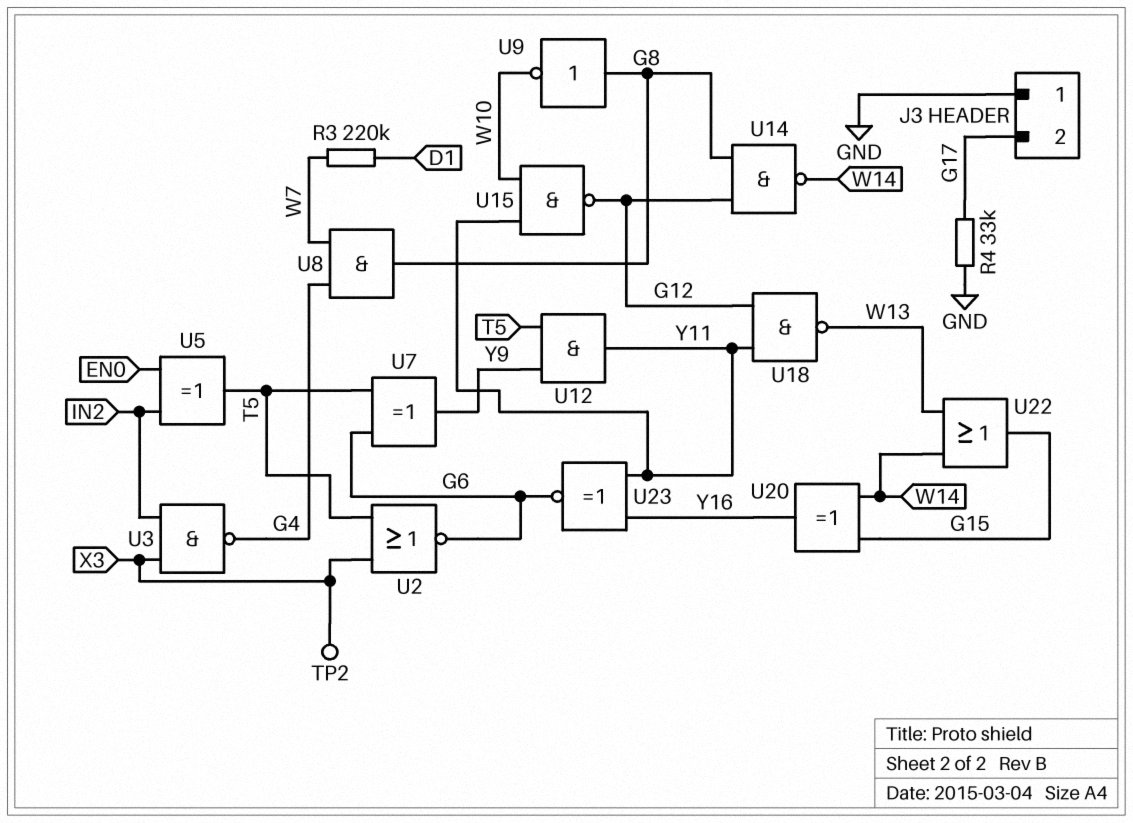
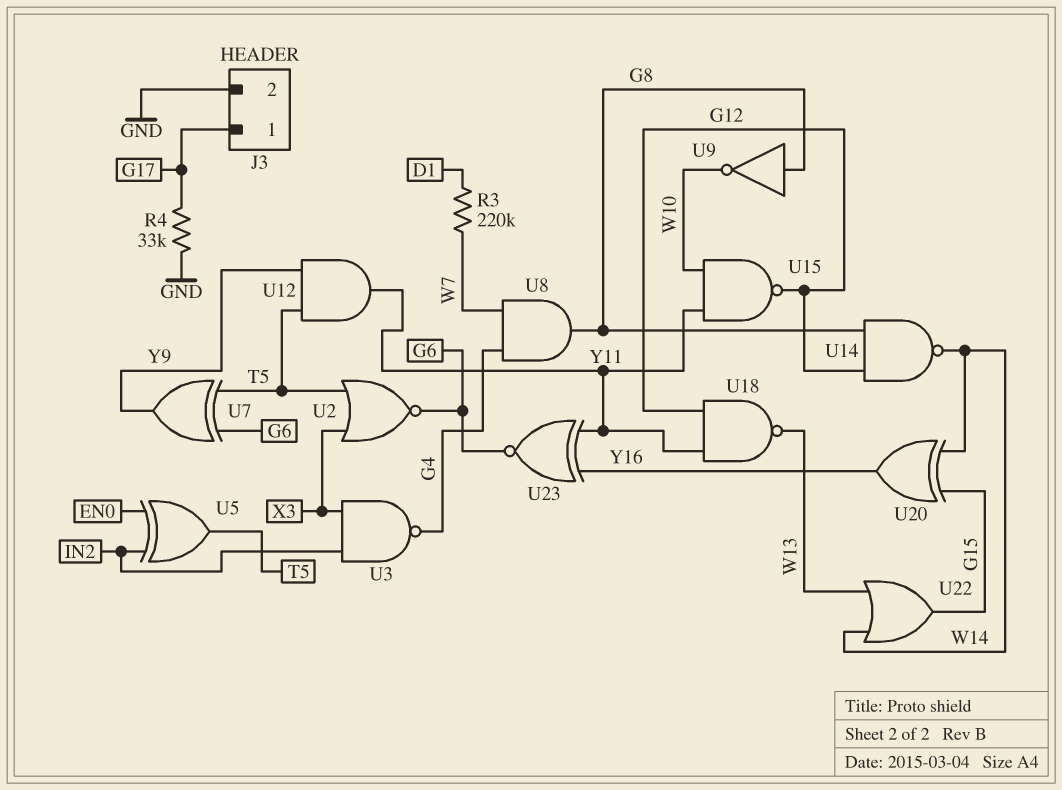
J3 pin 1: GND -> G17
J3 pin 2: G17 -> GND
TP2: test point (X3) -> none

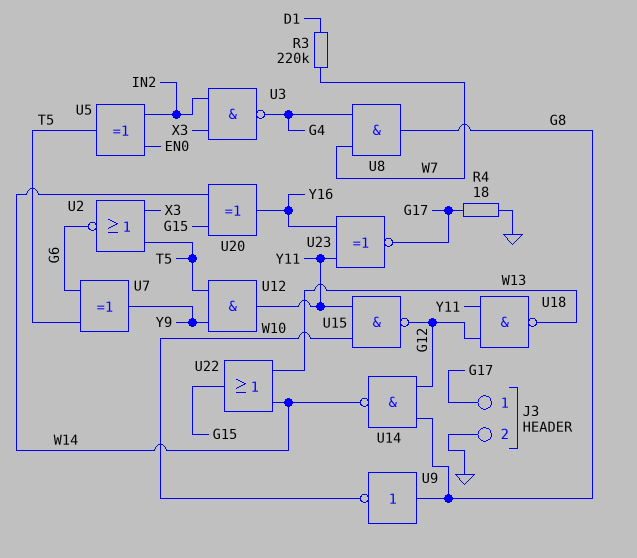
R4: 33k (G17, GND) -> 18 (G17, GND)
U23: XNOR (in Y11, in Y16, out G6) -> XNOR (in Y11, in Y16, out G17)

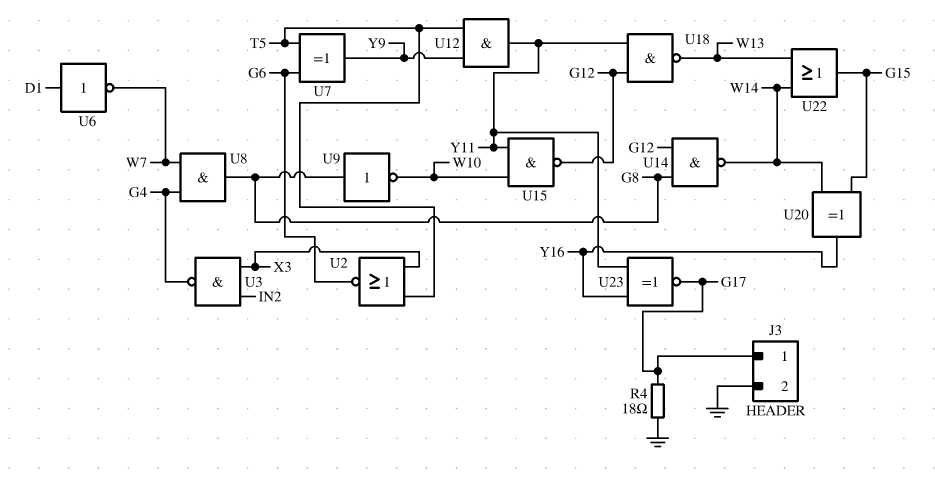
R3: 220k (D1, W7) -> none
U5: XOR (in EN0, in IN2, out T5) -> none
U6: none -> NOT (in D1, out W7)

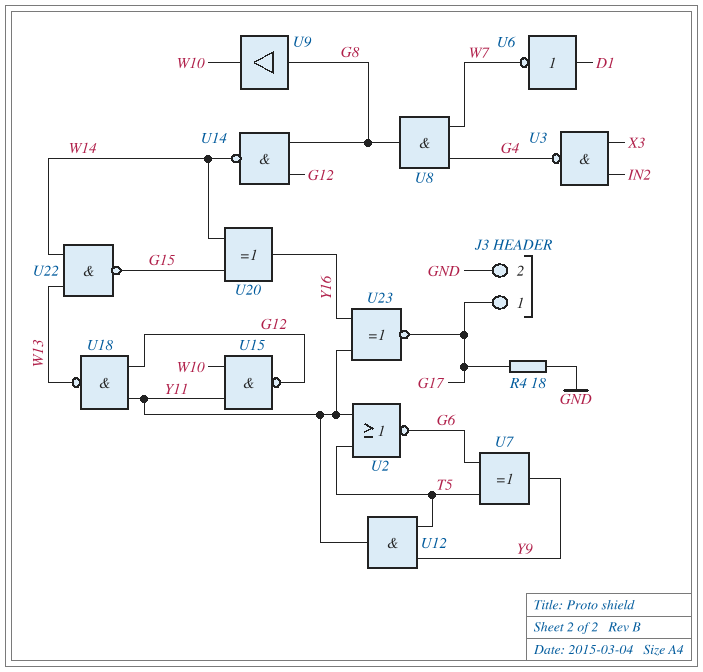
U2: NOR (in T5, in X3, out G6) -> NOR (in T5, in Y11, out G6)
U9: NOT (in G8, out W10) -> buffer (in G8, out W10)
U22: OR (in W13, in W14, out G15) -> NAND (in W13, in W14, out G15)

